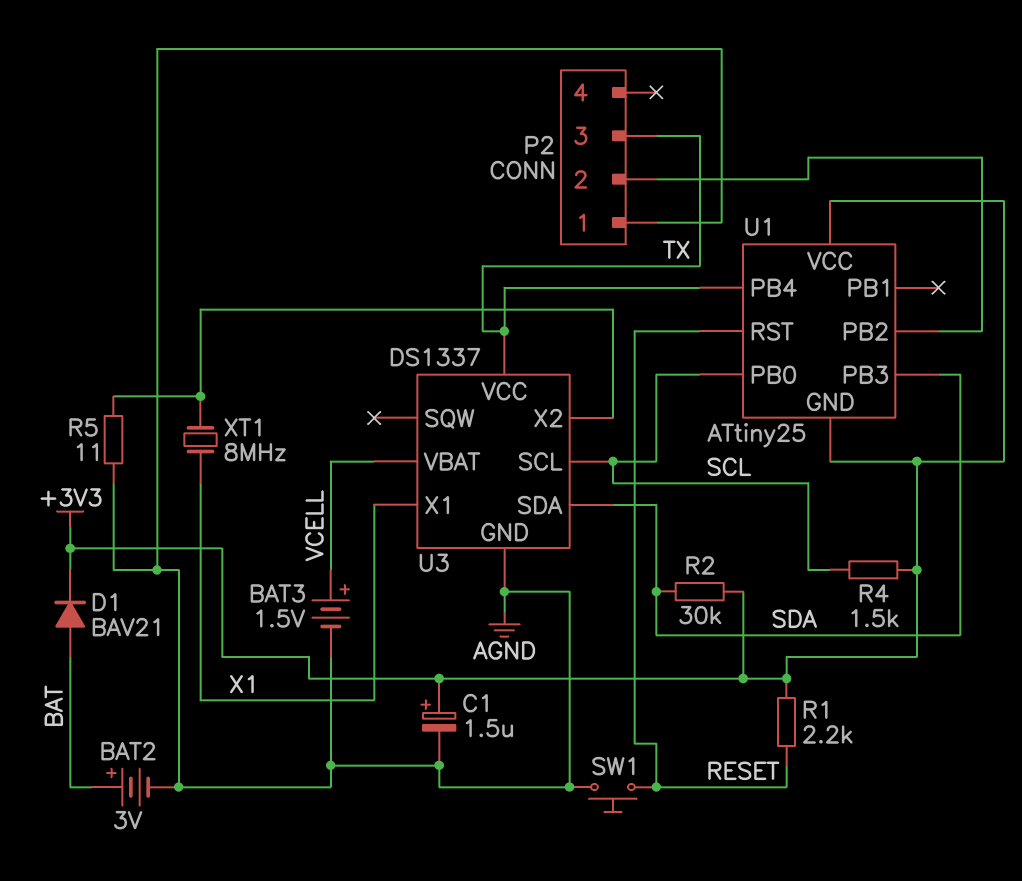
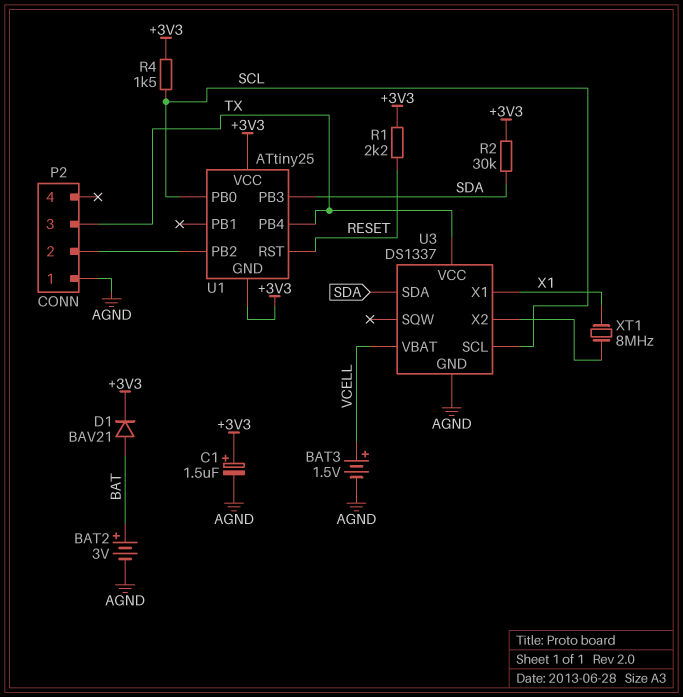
R5: 11 (AGND, U3/X2) -> none
SW1: button (AGND, RESET) -> none

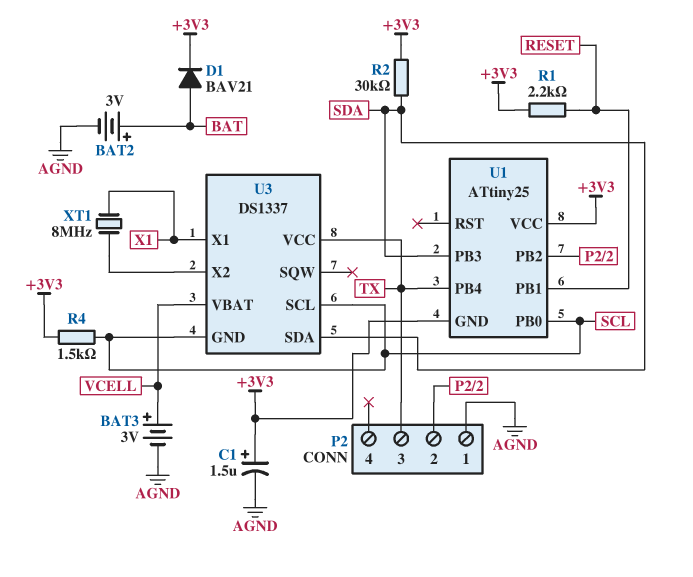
BAT3: 1.5V (plus VCELL, minus AGND) -> 3V (plus VCELL, minus AGND)
U1 pin PB1: none -> RESET
U1 pin RST: RESET -> none
U3 pin GND: AGND -> SCL

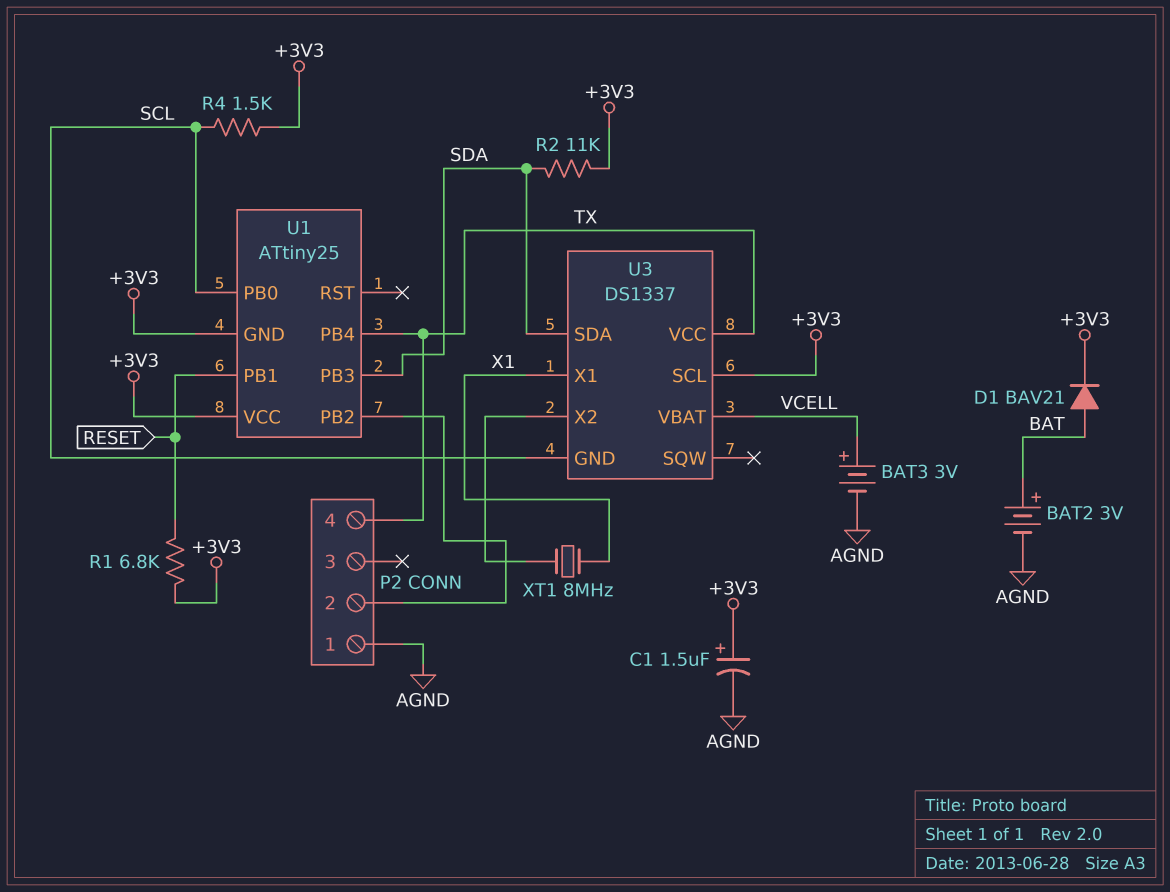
P2 pin 3: TX -> none
P2 pin 4: none -> TX
R1: 2.2k (+3V3, RESET) -> 6.8k (+3V3, RESET)
R2: 30k (+3V3, SDA) -> 11k (+3V3, SDA)
U3 pin SCL: SCL -> +3V3

